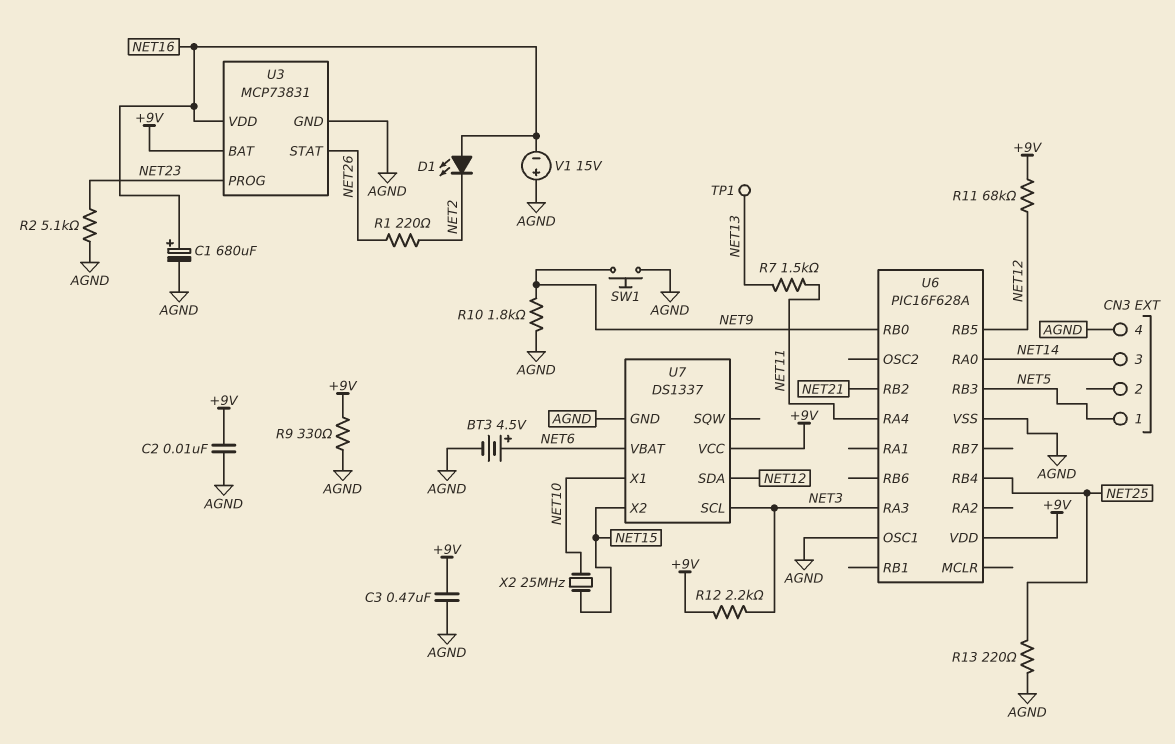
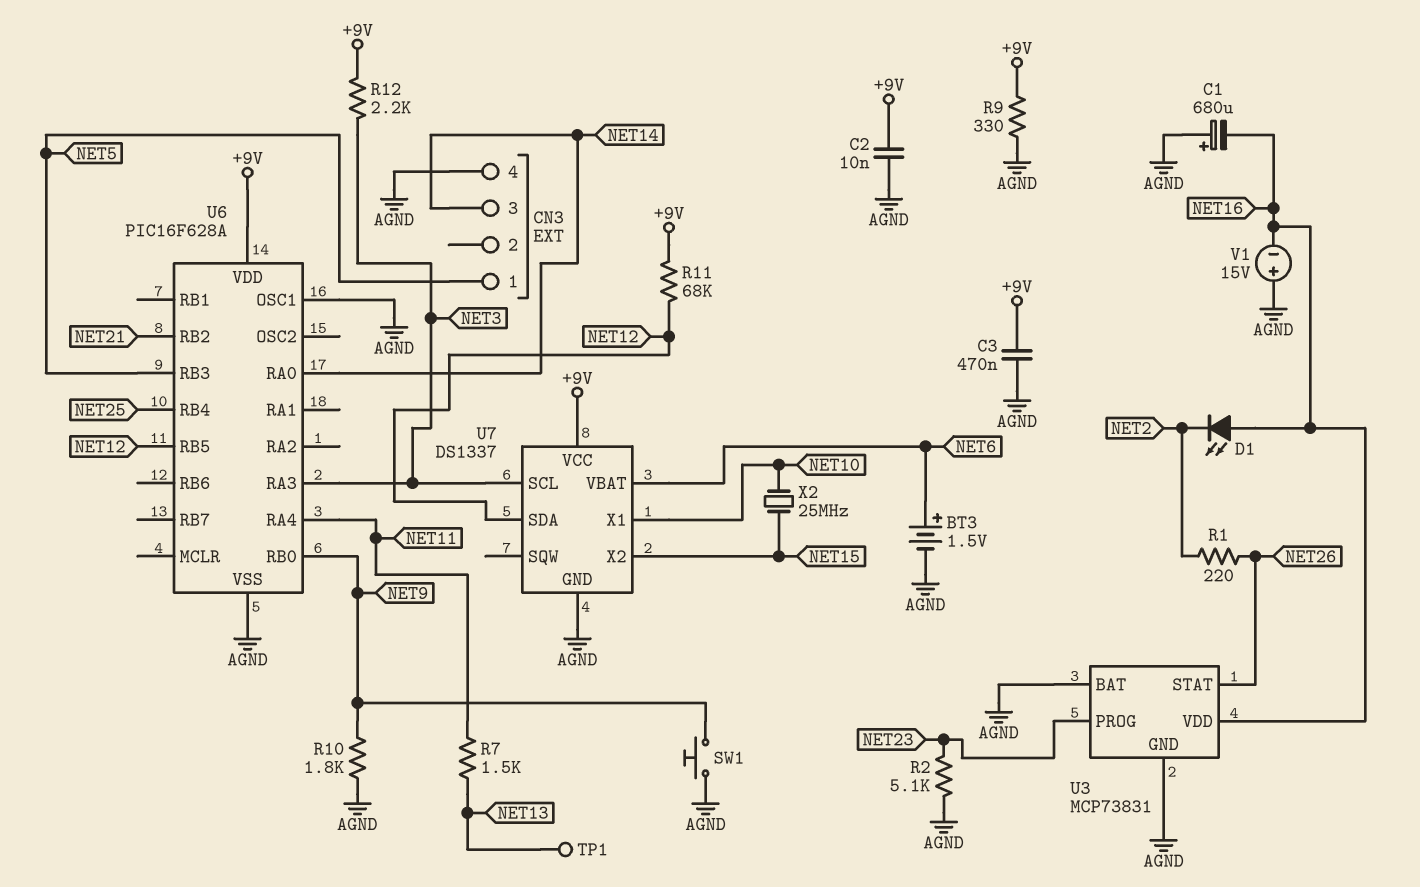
BT3: 4.5V (plus NET6, minus AGND) -> 1.5V (plus NET6, minus AGND)
C1: 680uF (plus NET16, minus AGND) -> 680uF (plus AGND, minus NET16)
R13: 220 (AGND, NET25) -> none
U3 pin BAT: +9V -> AGND

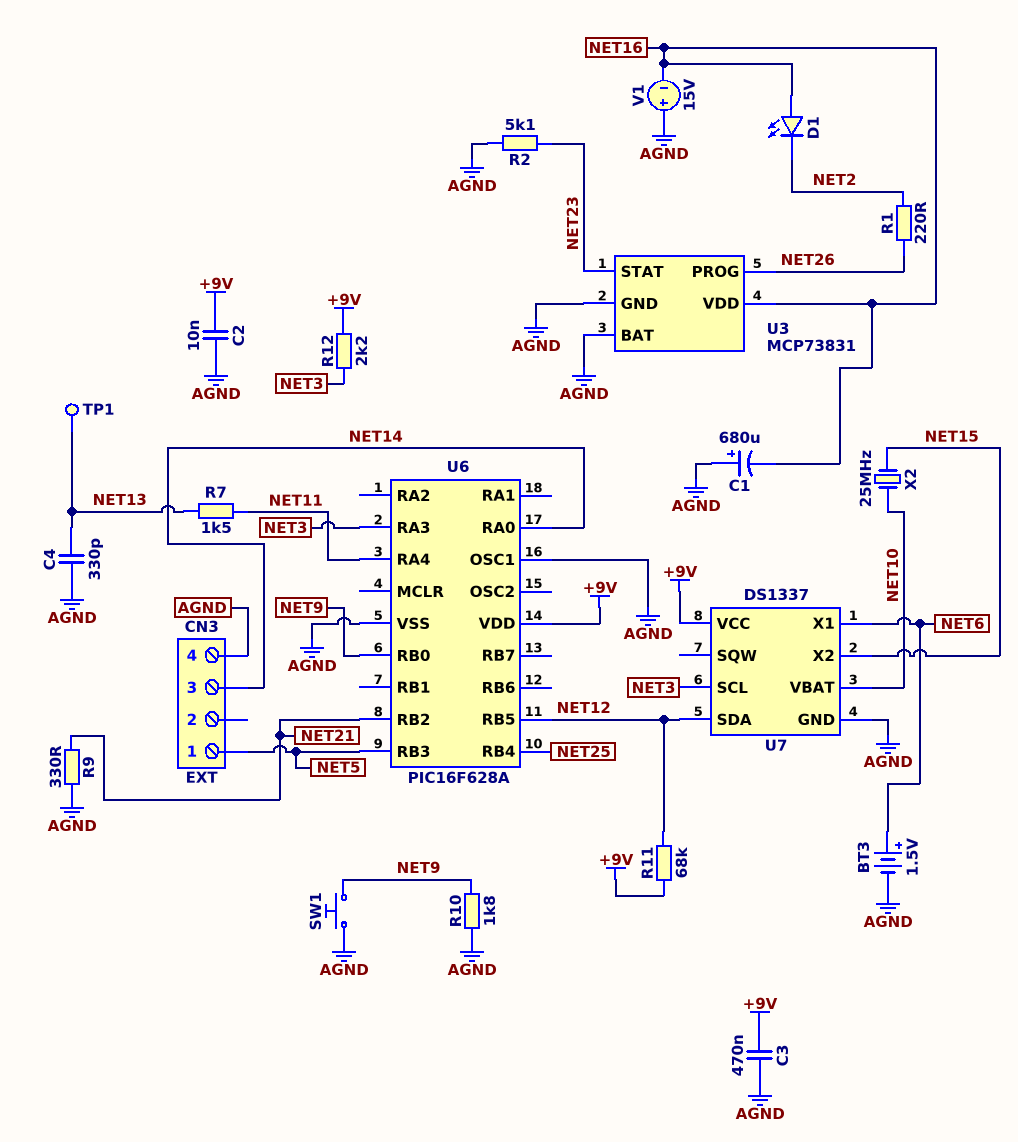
C4: none -> 330pF (AGND, NET13)
R9: 330 (+9V, AGND) -> 330 (AGND, NET21)
U3 pin PROG: NET23 -> NET26
U3 pin STAT: NET26 -> NET23
U7 pin VBAT: NET6 -> NET10
U7 pin X1: NET10 -> NET6

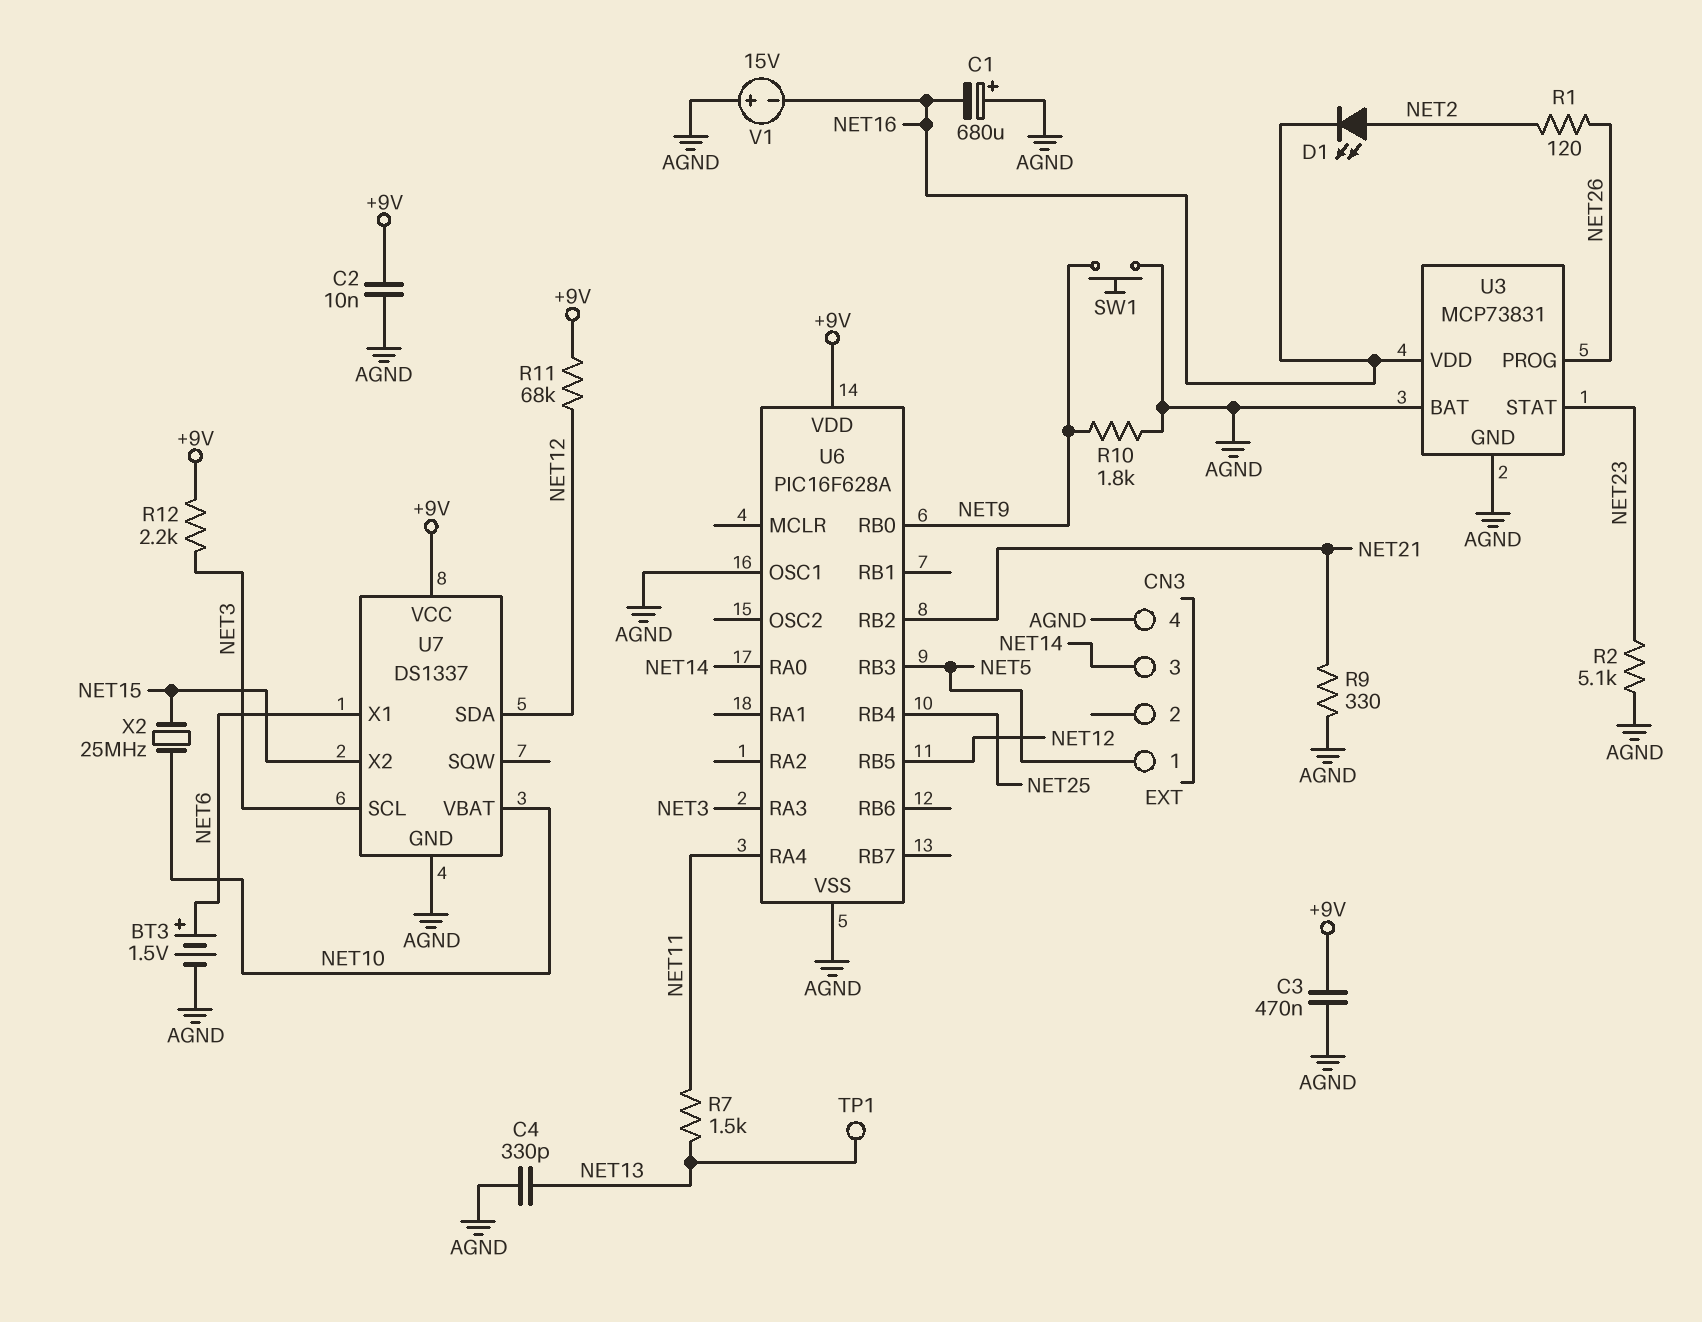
D1: LED (A NET16, K NET2) -> LED (A NET2, K NET16)
R1: 220 (NET2, NET26) -> 120 (NET2, NET26)

